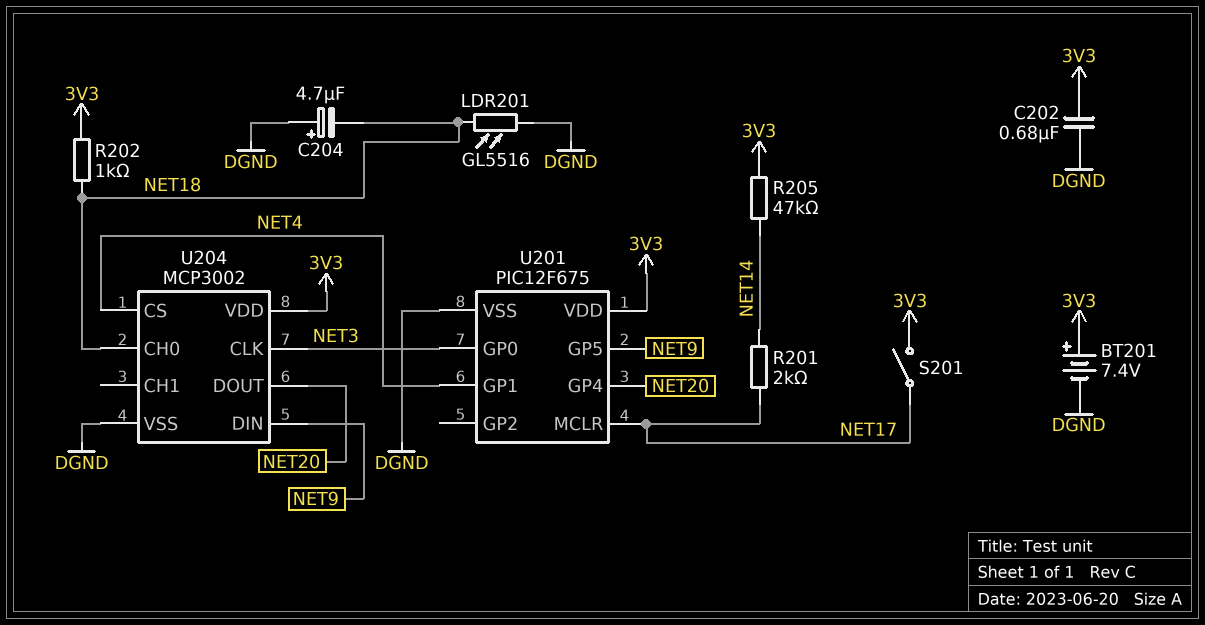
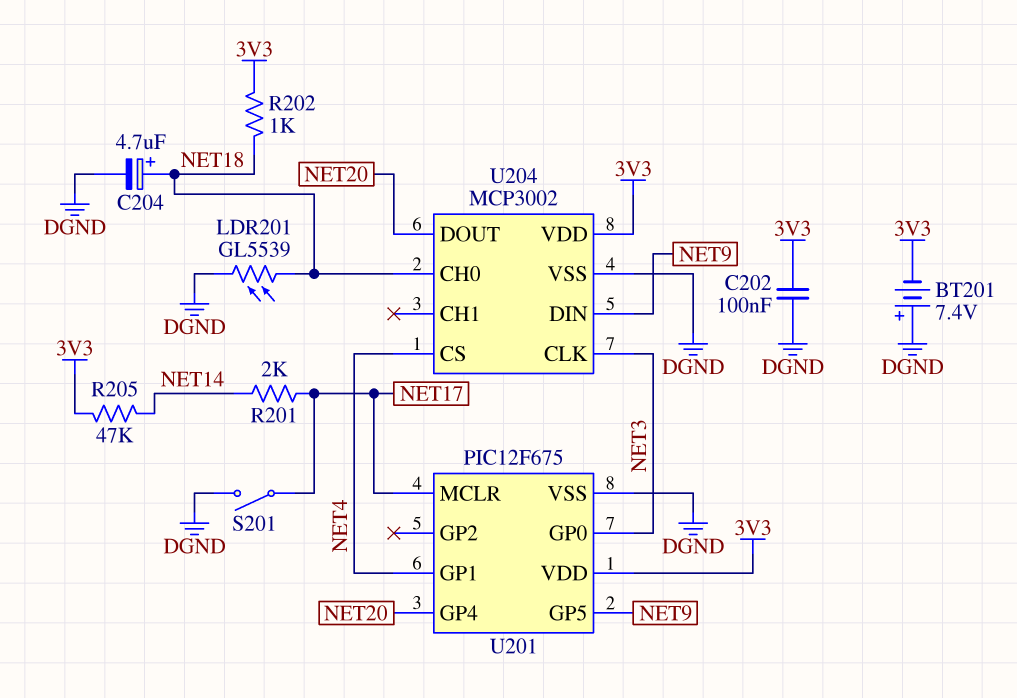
BT201: 7.4V (plus 3V3, minus DGND) -> 7.4V (plus DGND, minus 3V3)
C202: 680nF (3V3, DGND) -> 100nF (3V3, DGND)
C204: 4.7uF (plus DGND, minus NET18) -> 4.7uF (plus NET18, minus DGND)
LDR201: GL5516 (DGND, NET18) -> GL5539 (DGND, NET18)
S201: switch (3V3, NET17) -> switch (DGND, NET17)

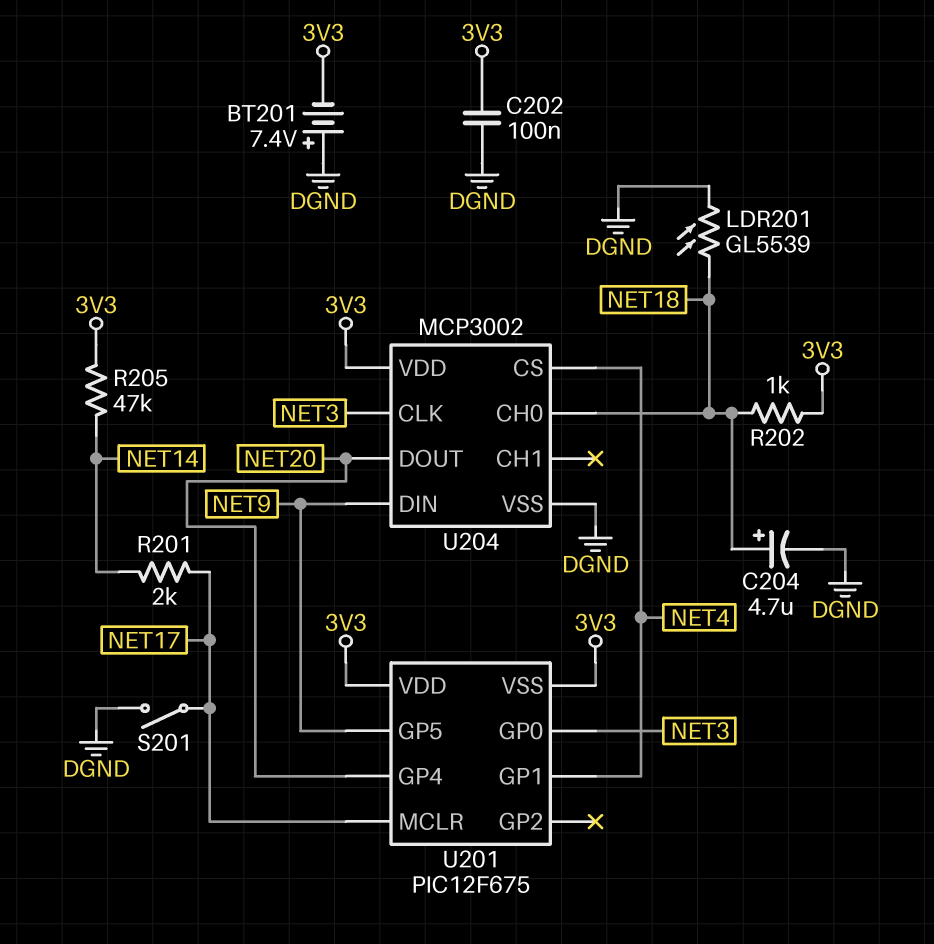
U201 pin VSS: DGND -> 3V3

